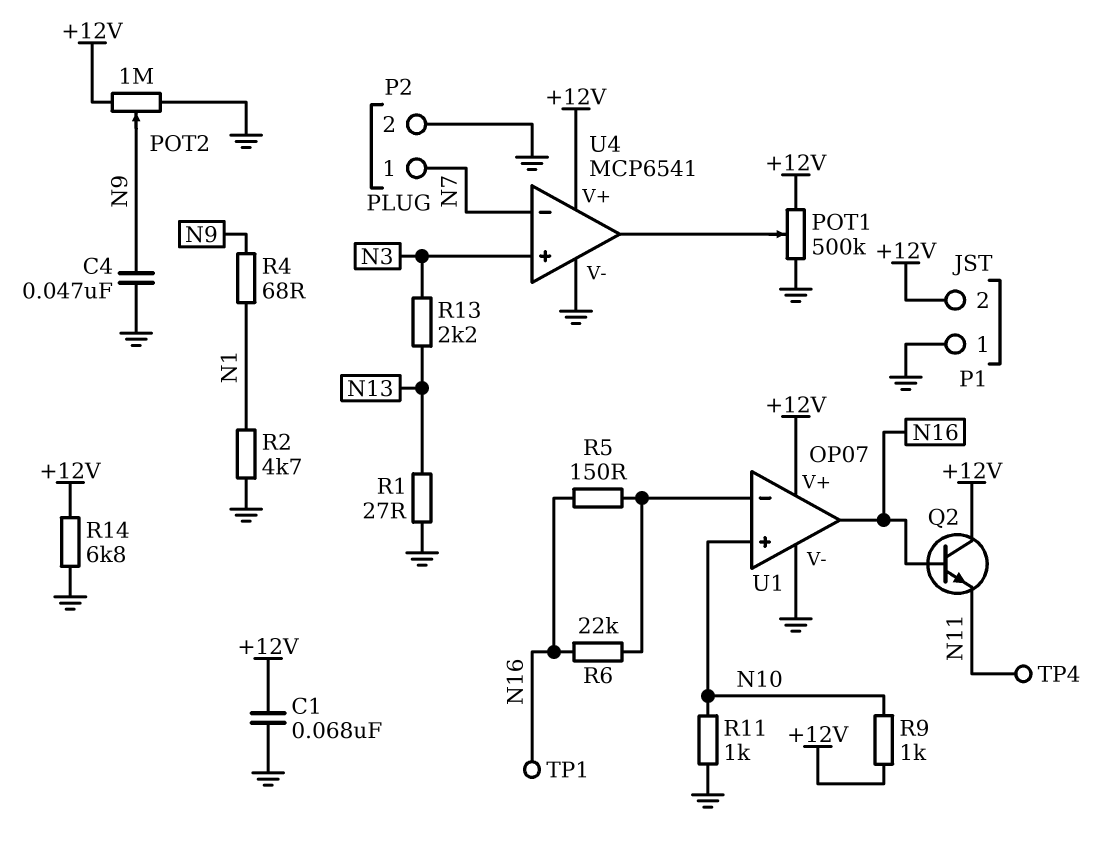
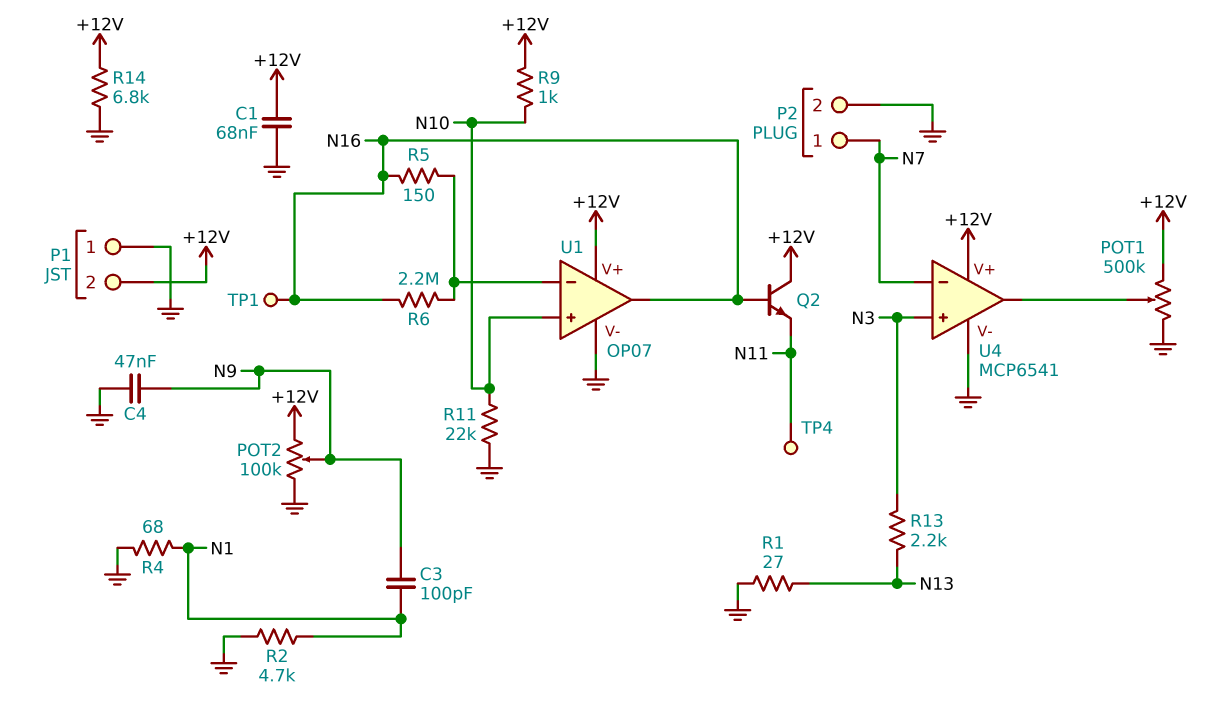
C3: none -> 100pF (N1, N9)
POT2: 1M (+12V, GND, wiper N9) -> 100k (+12V, GND, wiper N9)
R4: 68 (N1, N9) -> 68 (GND, N1)
R6: 22k (N16, U1/in-) -> 2.2M (N16, U1/in-)
R11: 1k (GND, N10) -> 22k (GND, N10)

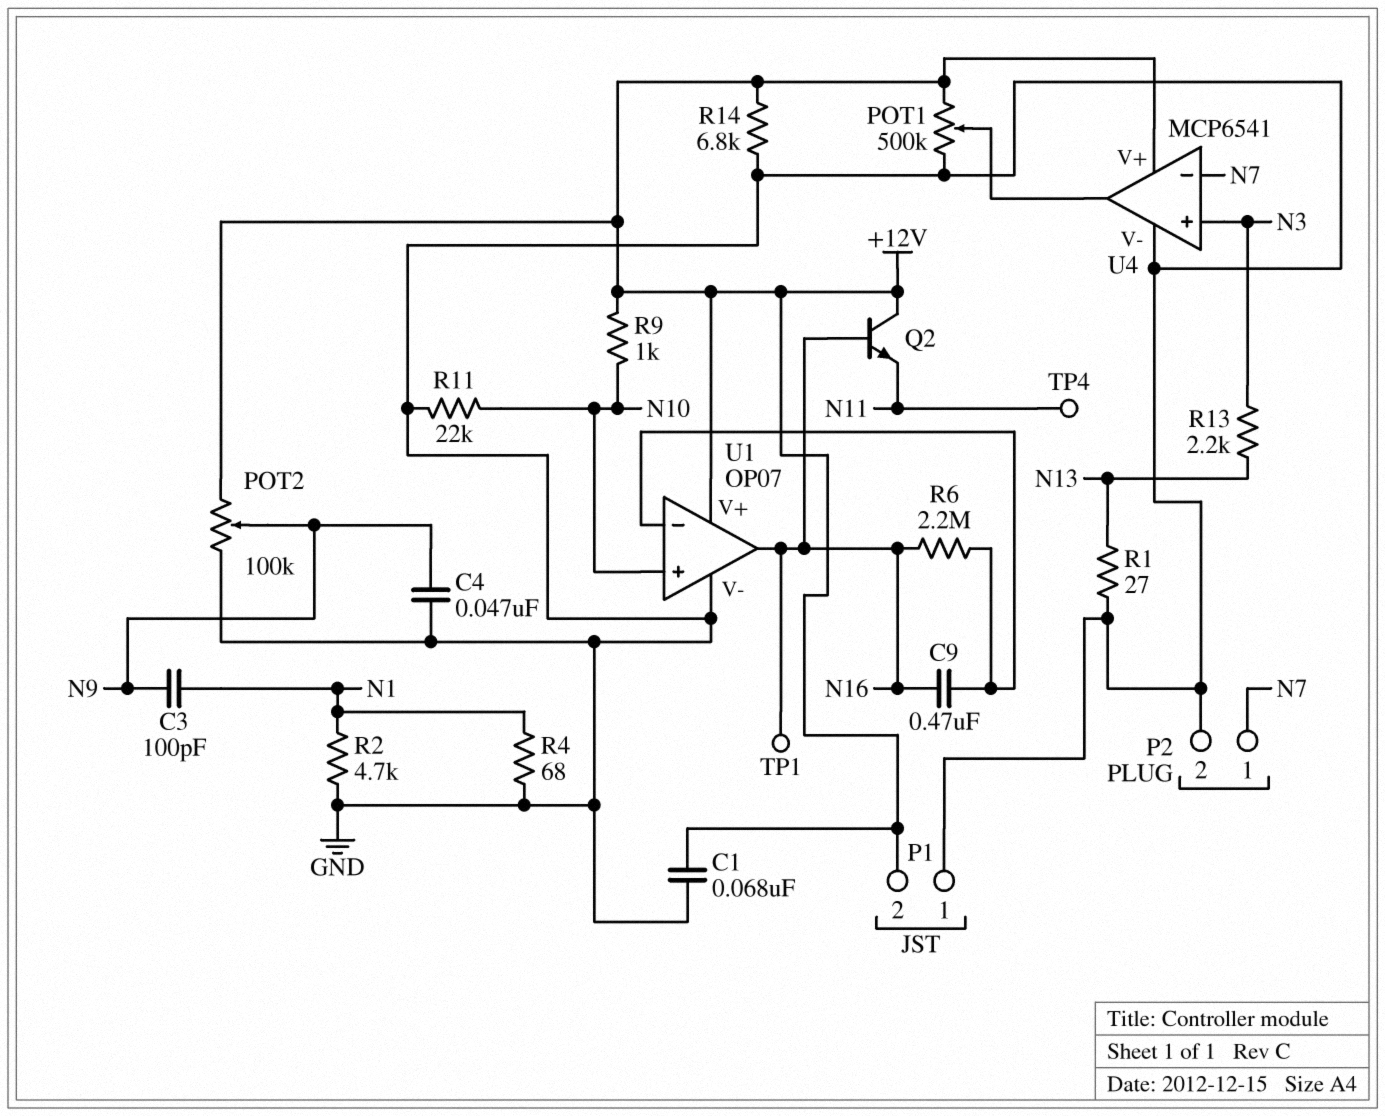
C9: none -> 470nF (N16, U1/in-)
R5: 150 (N16, U1/in-) -> none

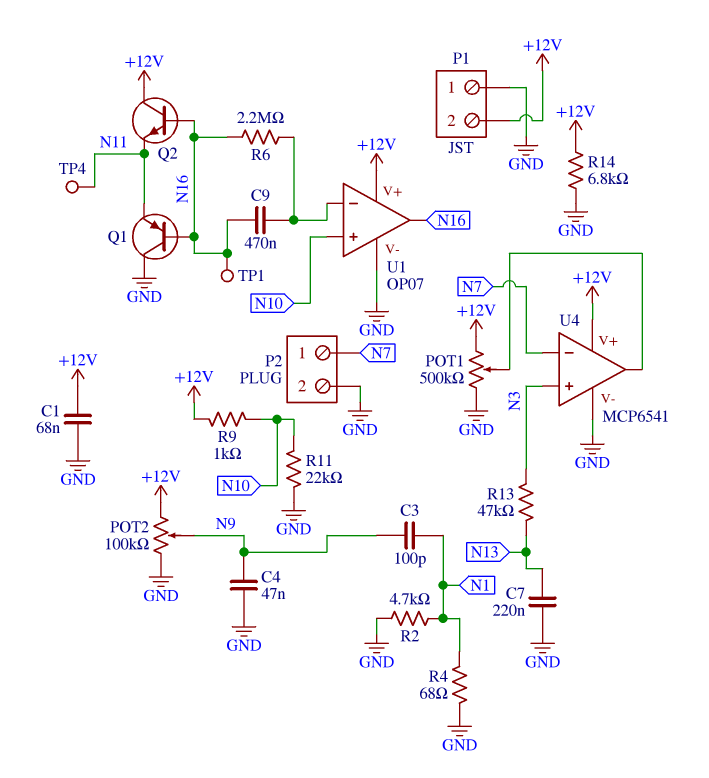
C7: none -> 220nF (GND, N13)
Q1: none -> PNP (B N16, C GND, E N11)
R1: 27 (GND, N13) -> none
R13: 2.2k (N3, N13) -> 47k (N3, N13)

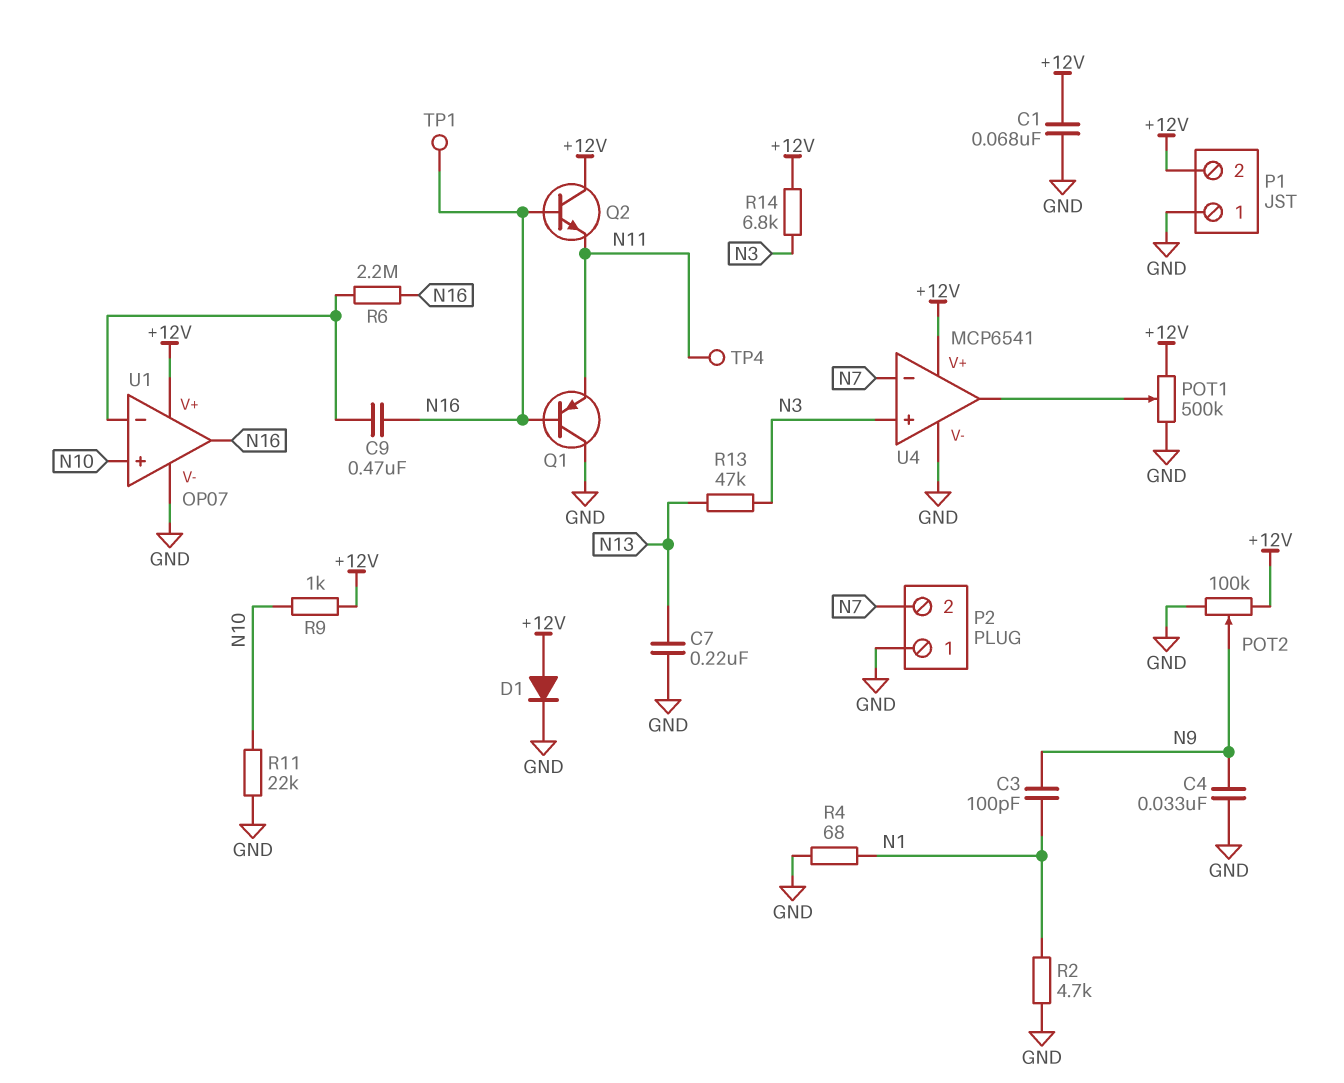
C4: 47nF (GND, N9) -> 33nF (GND, N9)
D1: none -> diode (A +12V, K GND)
P2 pin 1: N7 -> GND
P2 pin 2: GND -> N7
R14: 6.8k (+12V, GND) -> 6.8k (+12V, N3)

